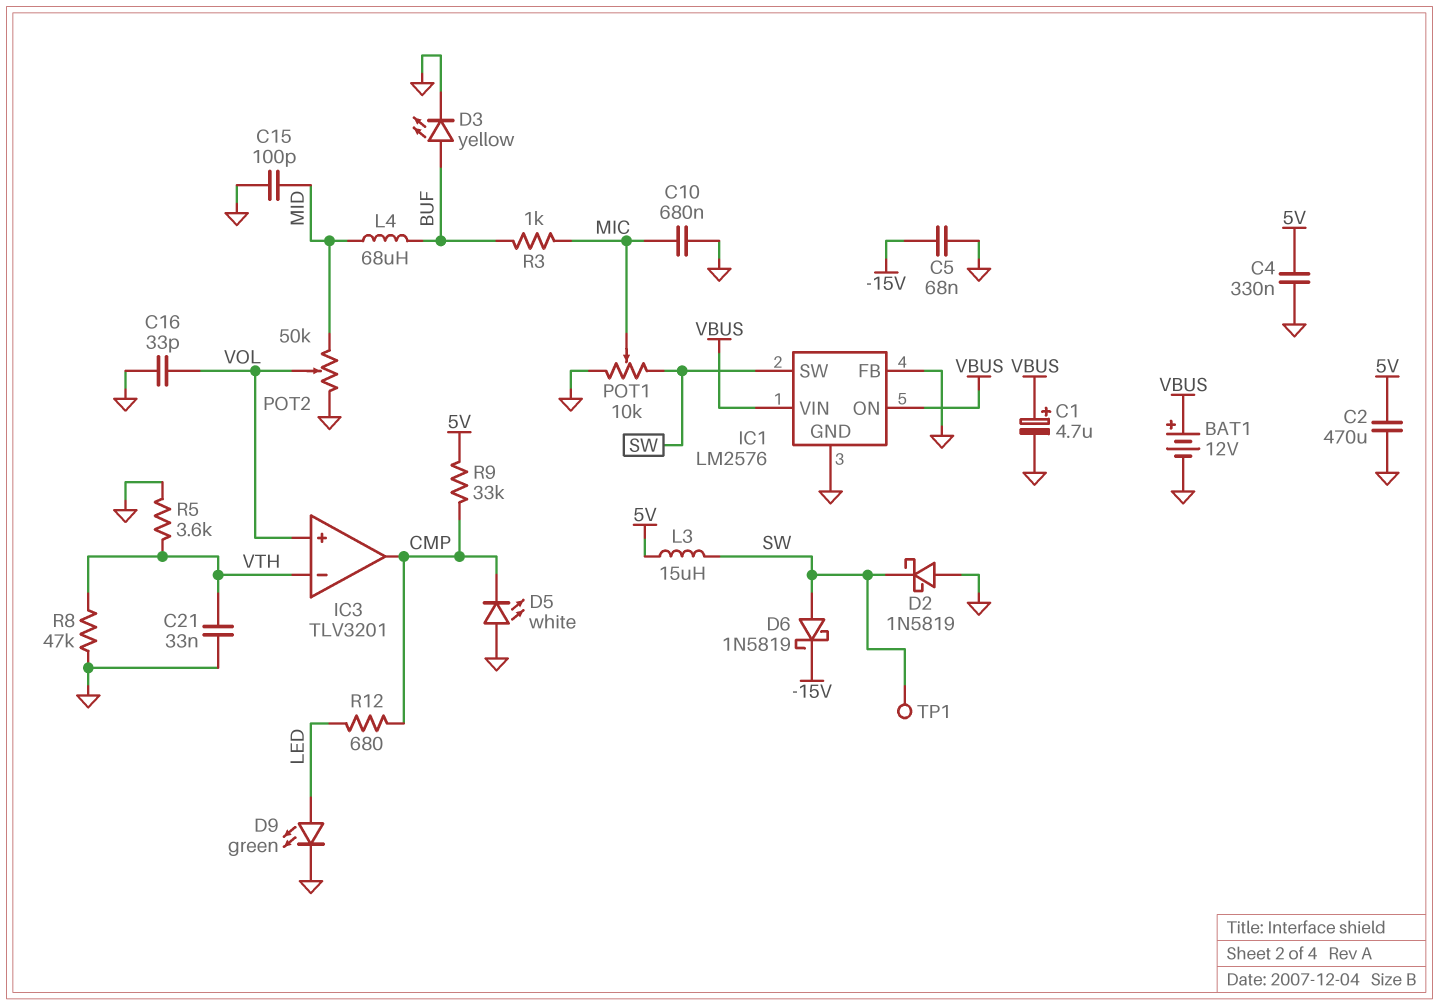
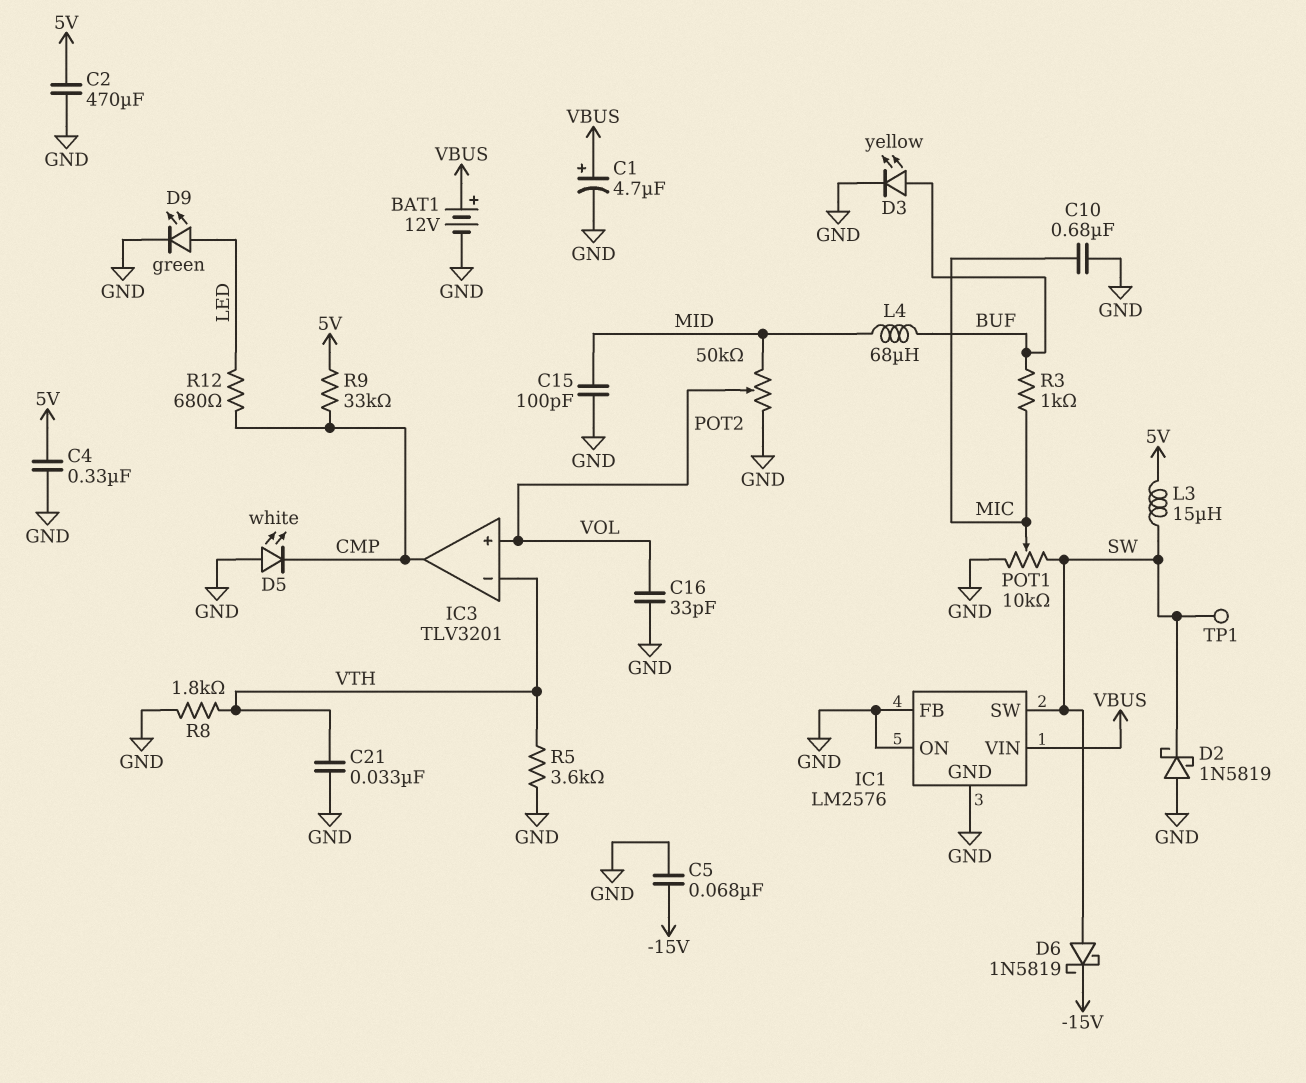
IC1 pin ON: VBUS -> GND
R8: 47k (GND, VTH) -> 1.8k (GND, VTH)

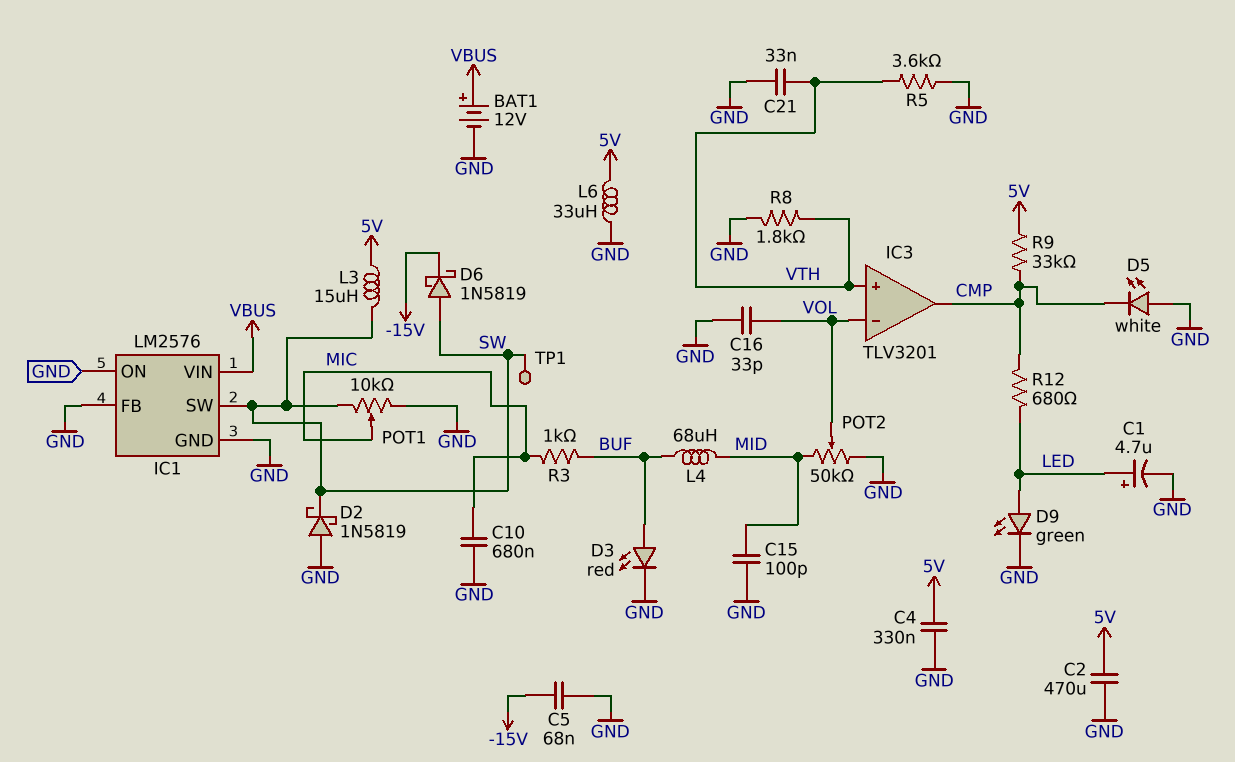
C1: 4.7uF (plus VBUS, minus GND) -> 4.7uF (plus LED, minus GND)
D3: LED yellow (A BUF, K GND) -> LED red (A BUF, K GND)
IC3 pin in+: VOL -> VTH
IC3 pin in-: VTH -> VOL
L6: none -> 33uH (5V, GND)

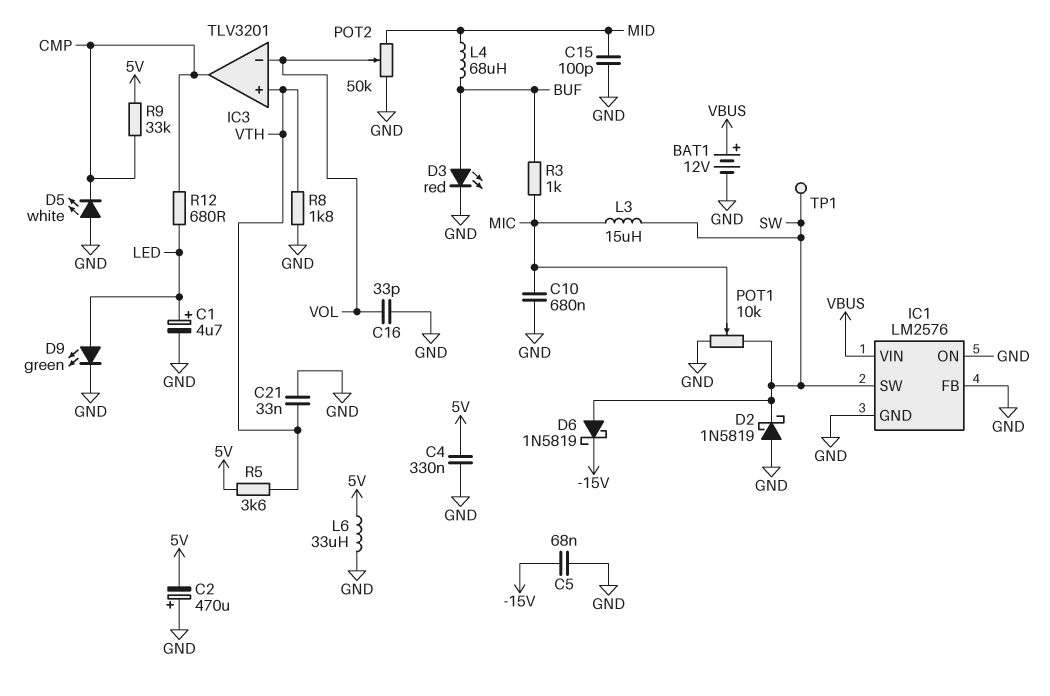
C2: 470uF (5V, GND) -> 470uF (plus GND, minus 5V)
L3: 15uH (5V, SW) -> 15uH (MIC, SW)
R5: 3.6k (GND, VTH) -> 3.6k (5V, VTH)

